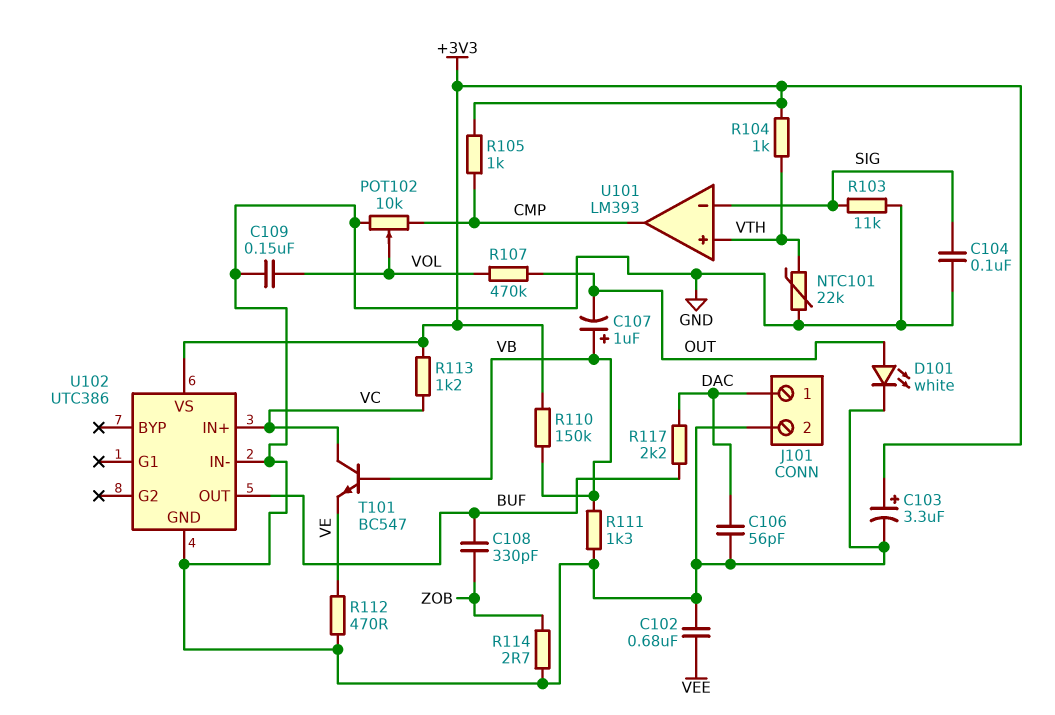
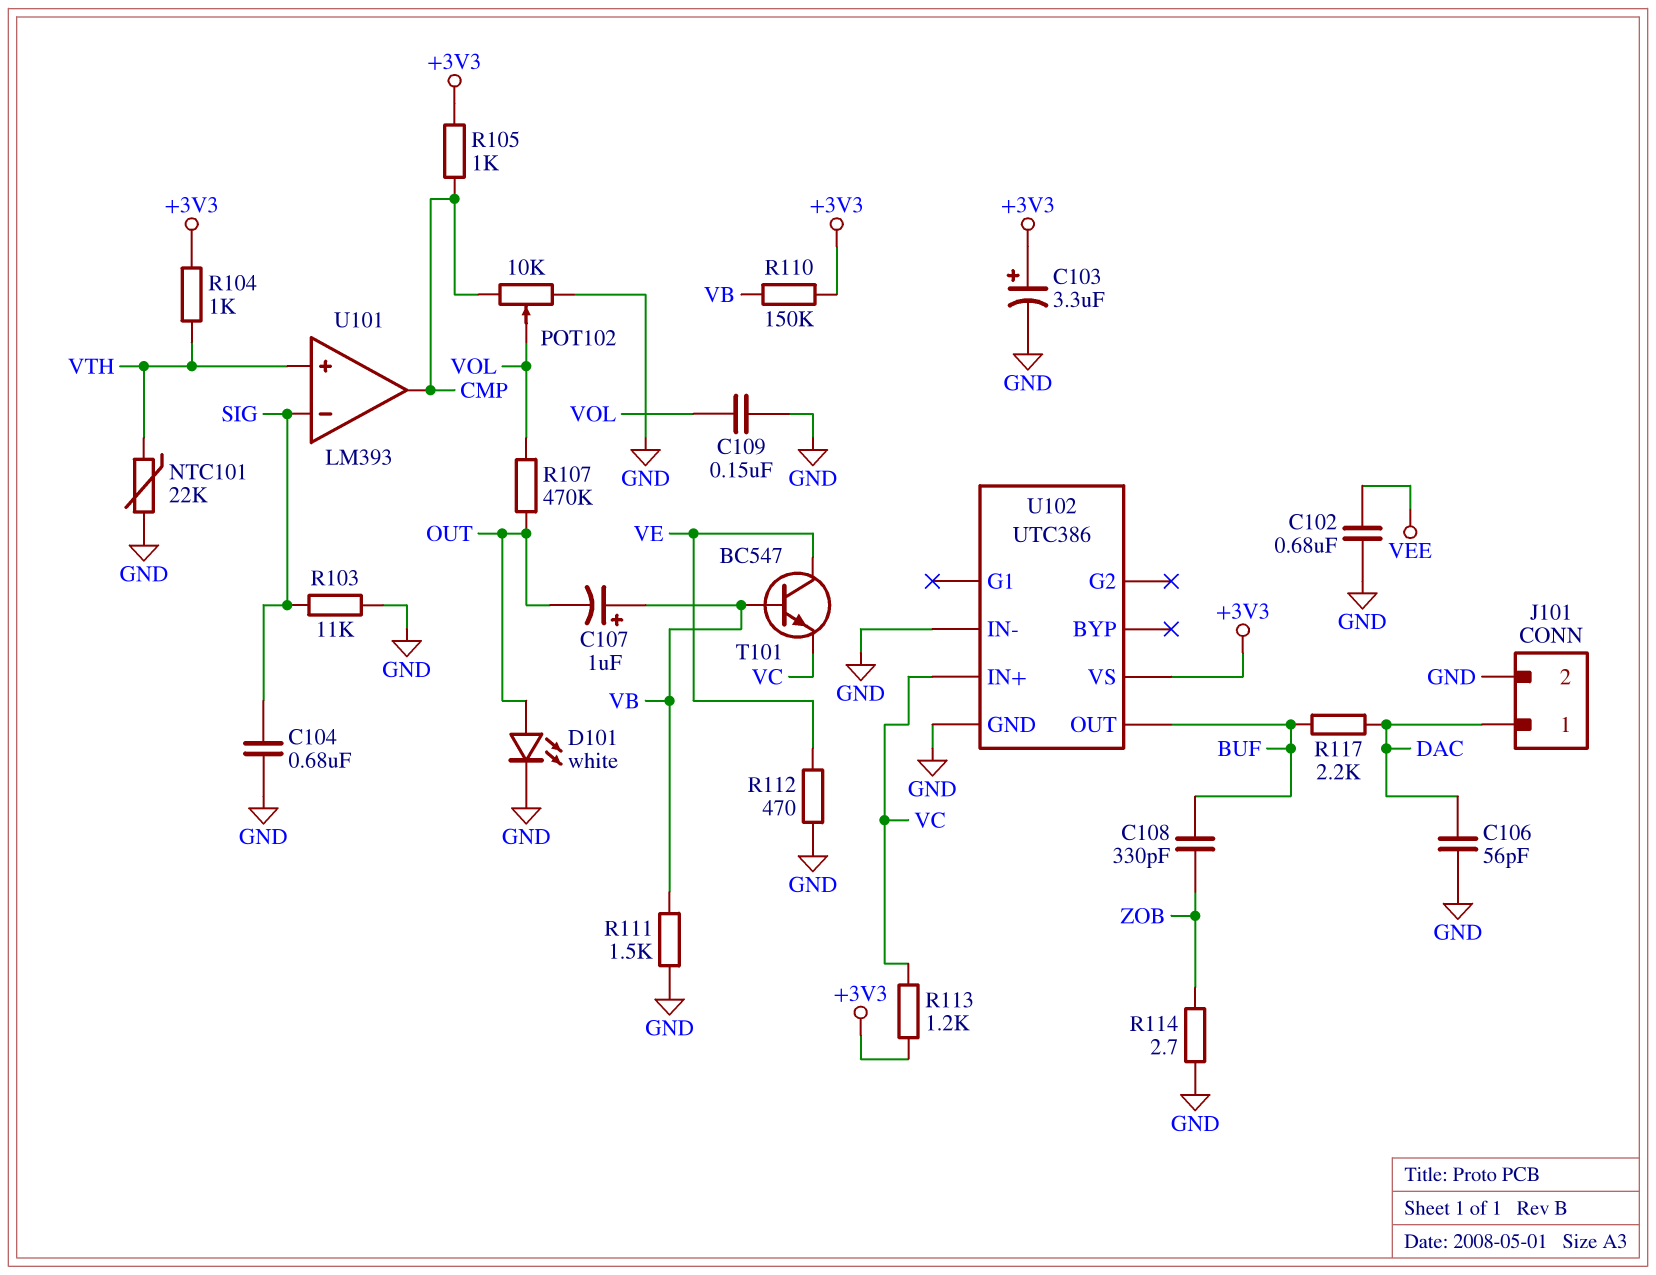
C104: 100nF (GND, SIG) -> 680nF (GND, SIG)
R111: 1.3k (GND, VB) -> 1.5k (GND, VB)
T101: NPN BC547 (B VB, C VC, E VE) -> NPN BC547 (B VB, C VE, E VC)

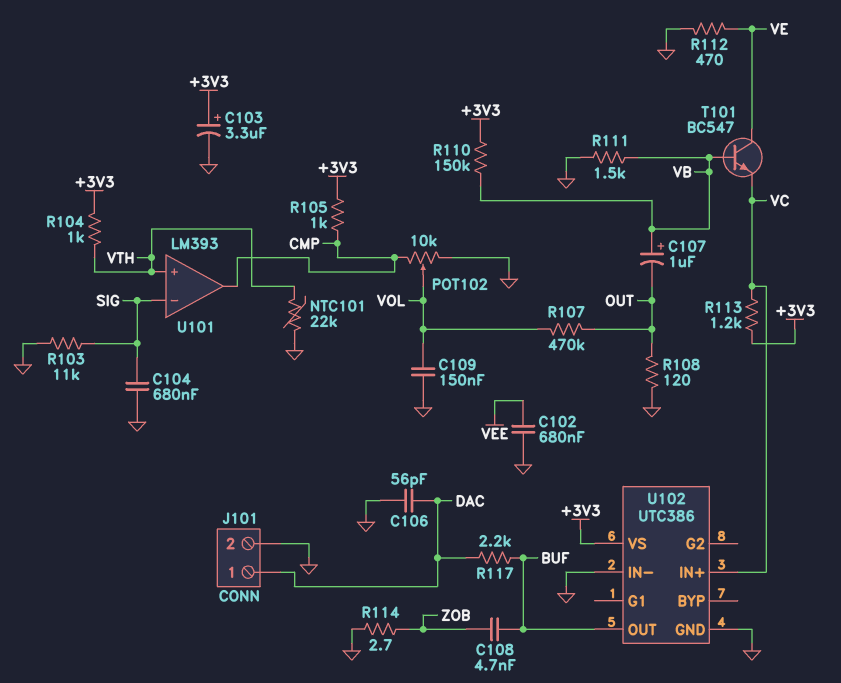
C108: 330pF (BUF, ZOB) -> 4.7nF (BUF, ZOB)
D101: LED white (A OUT, K GND) -> none
R108: none -> 120 (GND, OUT)

